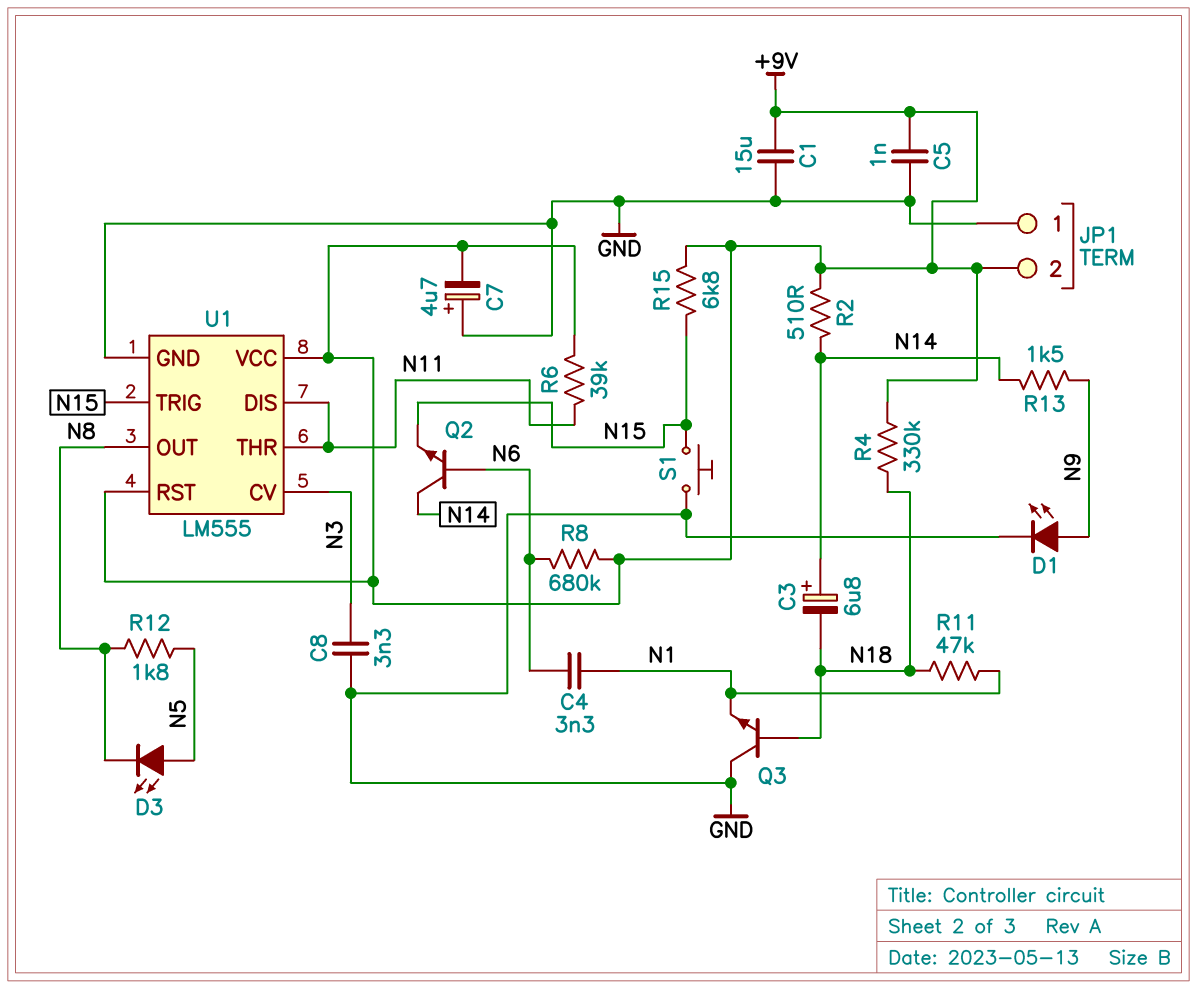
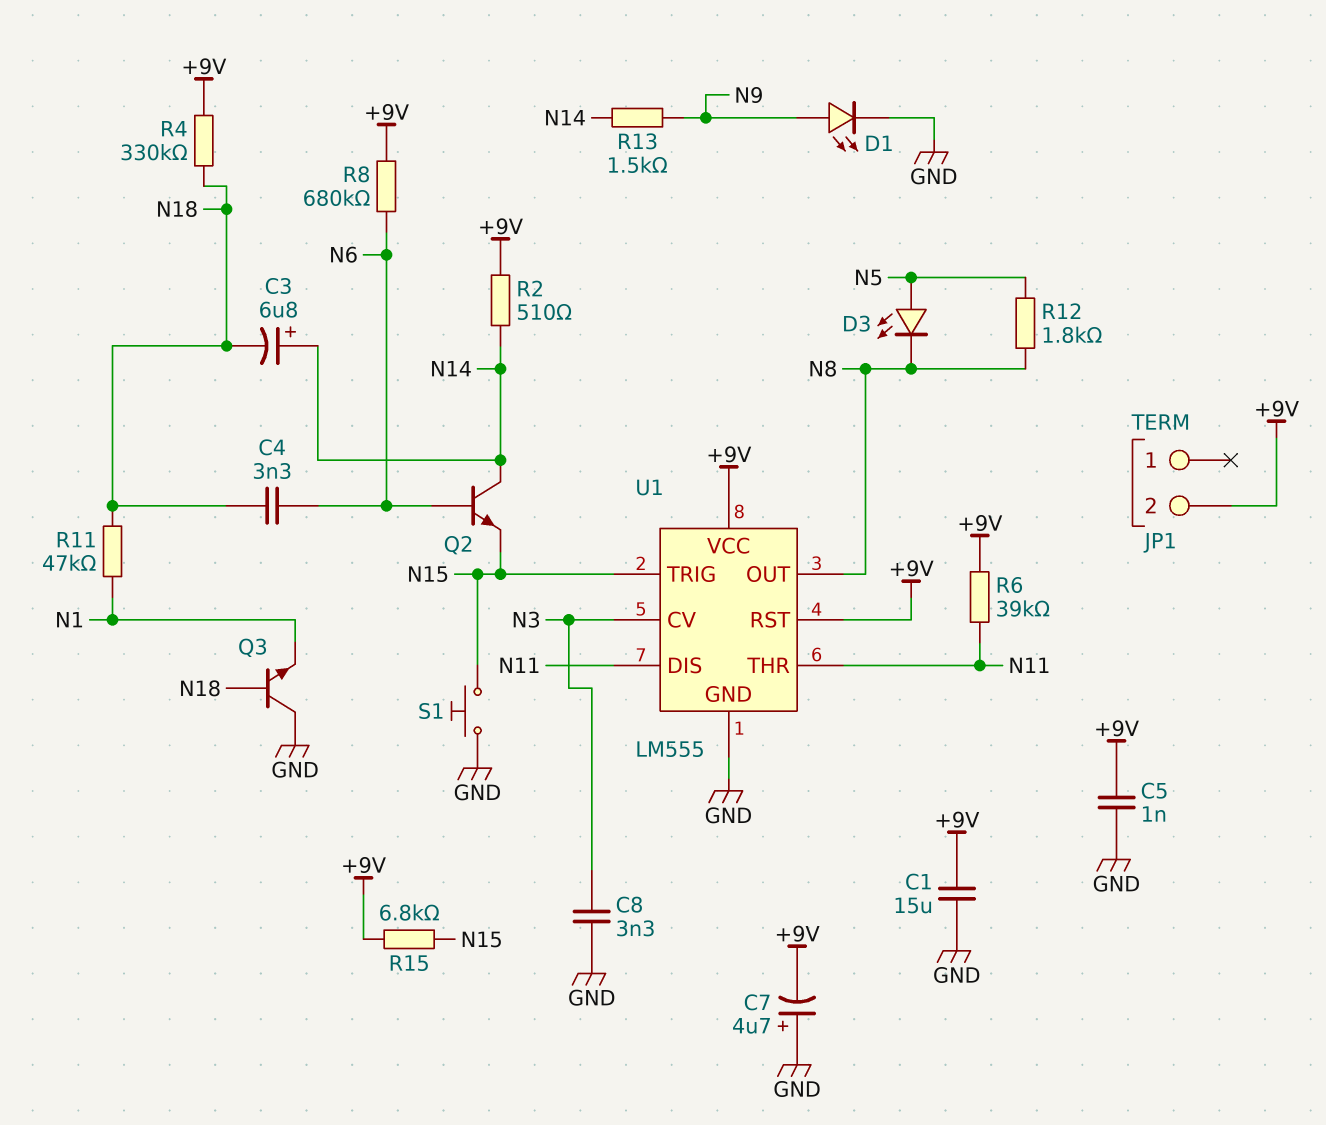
C4: 3.3nF (N1, N6) -> 3.3nF (N6, N18)
JP1 pin 1: GND -> none

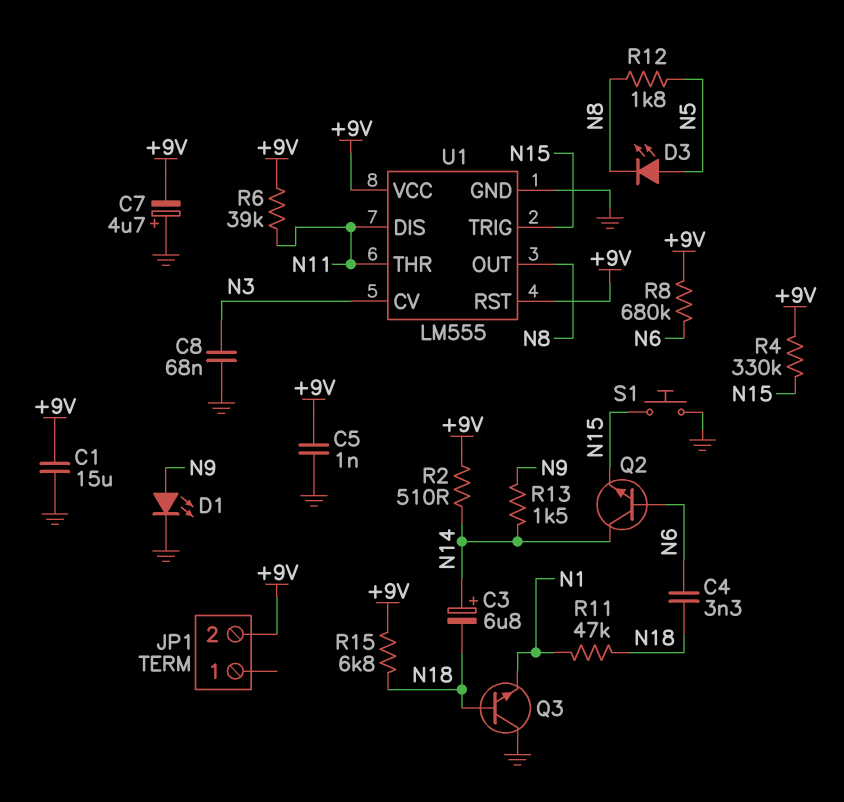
C8: 3.3nF (GND, N3) -> 68nF (GND, N3)
R4: 330k (+9V, N18) -> 330k (+9V, N15)
R15: 6.8k (+9V, N15) -> 6.8k (+9V, N18)

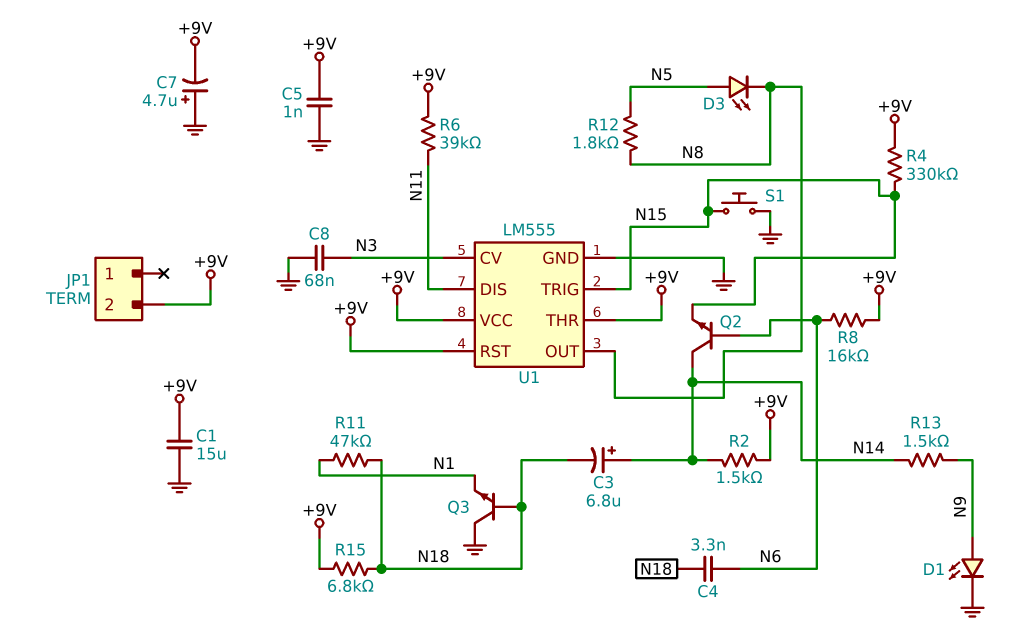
R2: 510 (+9V, N14) -> 1.5k (+9V, N14)
R8: 680k (+9V, N6) -> 16k (+9V, N6)
U1 pin THR: N11 -> +9V

